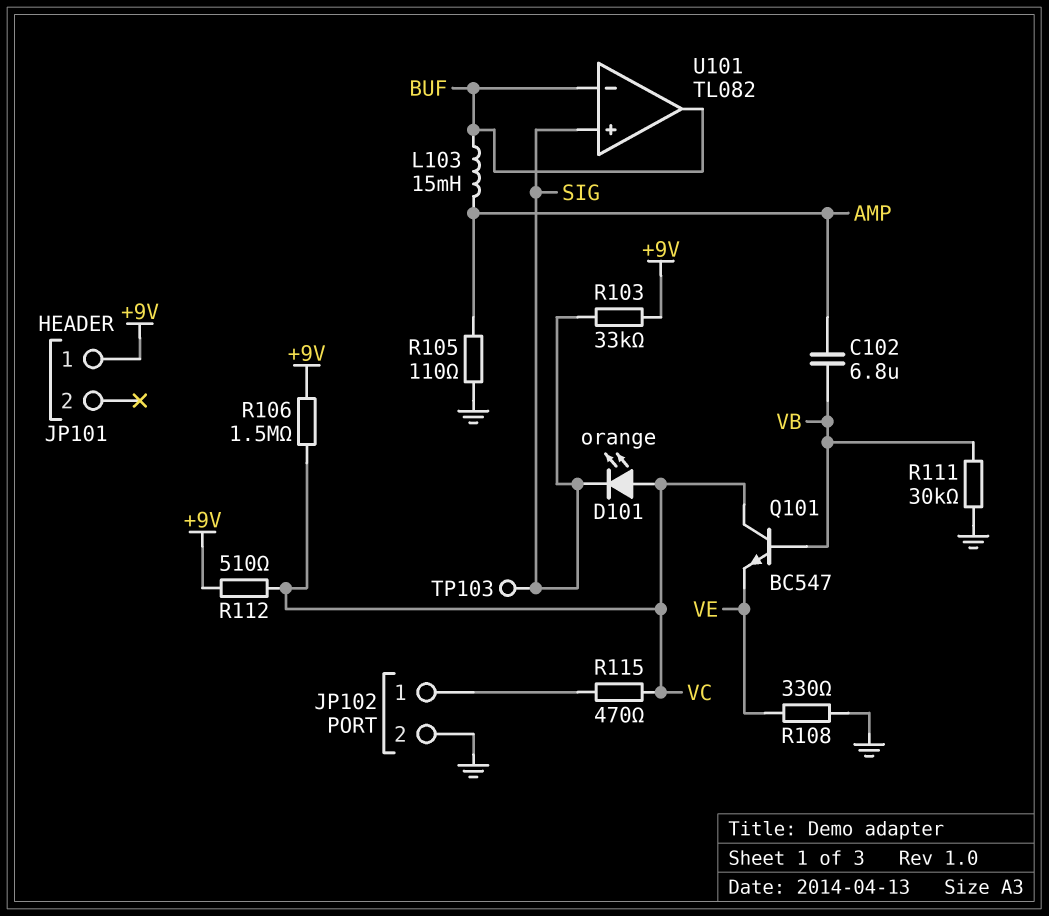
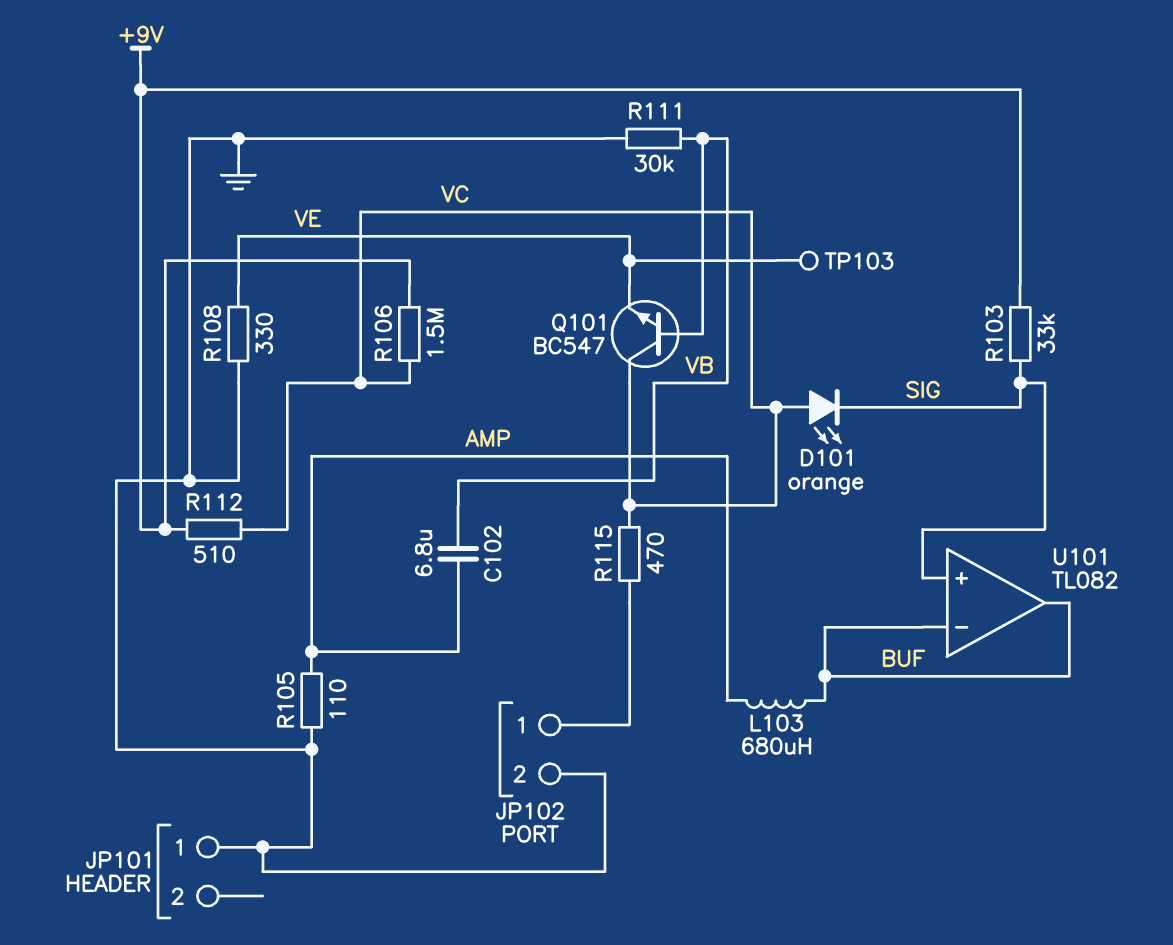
JP101 pin 1: +9V -> GND
L103: 15mH (AMP, BUF) -> 680uH (AMP, BUF)
TP103: test point (SIG) -> test point (VE)

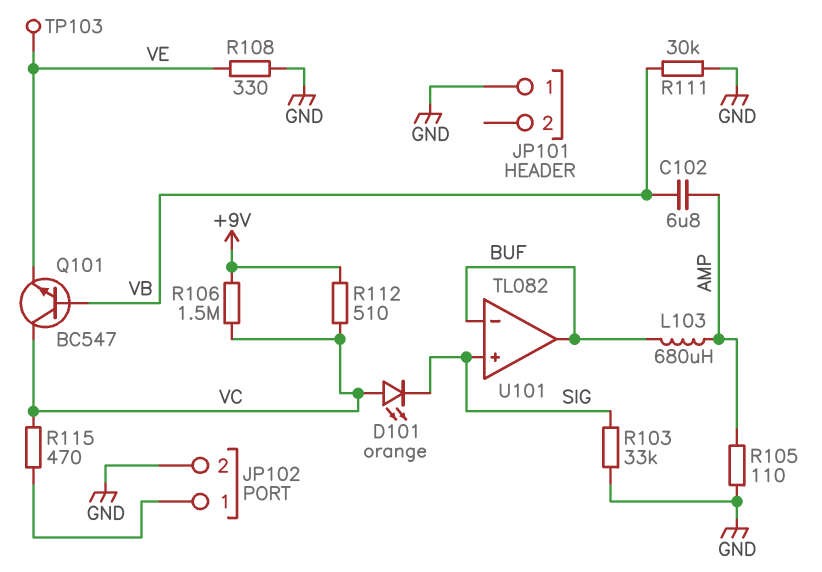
R103: 33k (+9V, SIG) -> 33k (GND, SIG)

